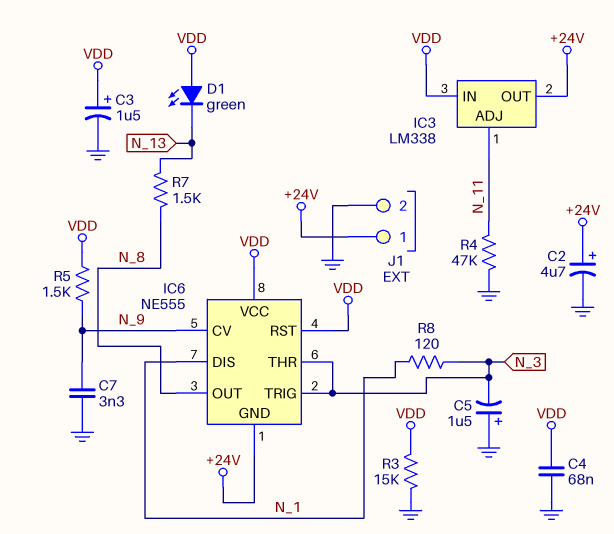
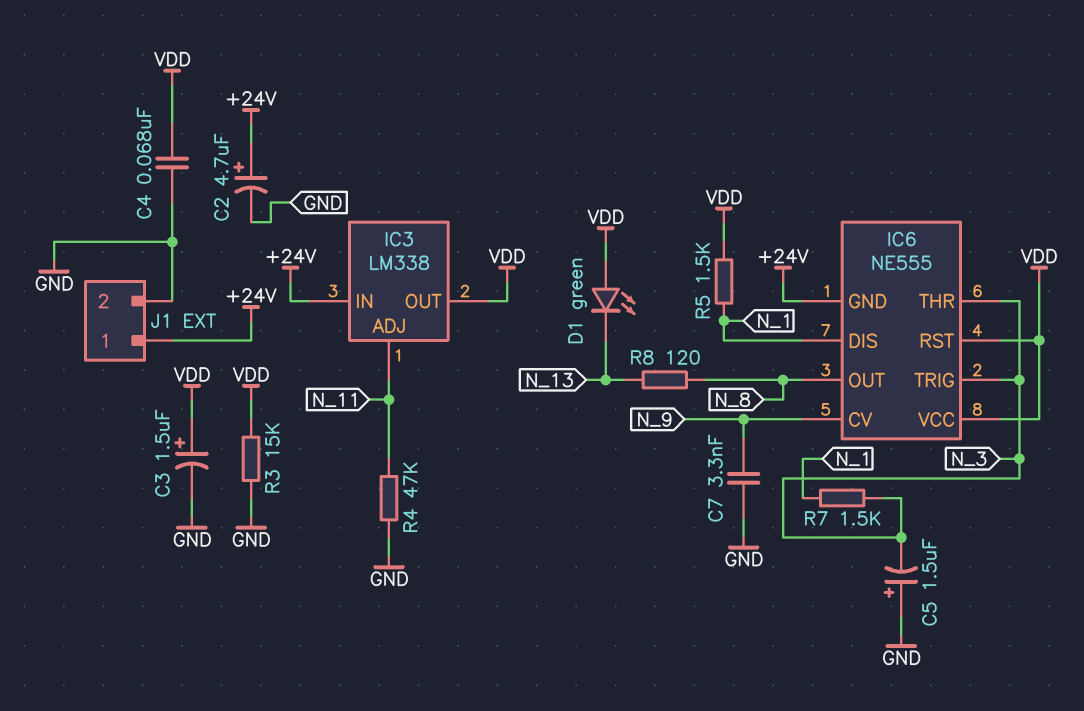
IC3 pin IN: VDD -> +24V
IC3 pin OUT: +24V -> VDD
R5: 1.5k (N_9, VDD) -> 1.5k (N_1, VDD)
R7: 1.5k (N_8, N_13) -> 1.5k (N_1, N_3)
R8: 120 (N_1, N_3) -> 120 (N_8, N_13)

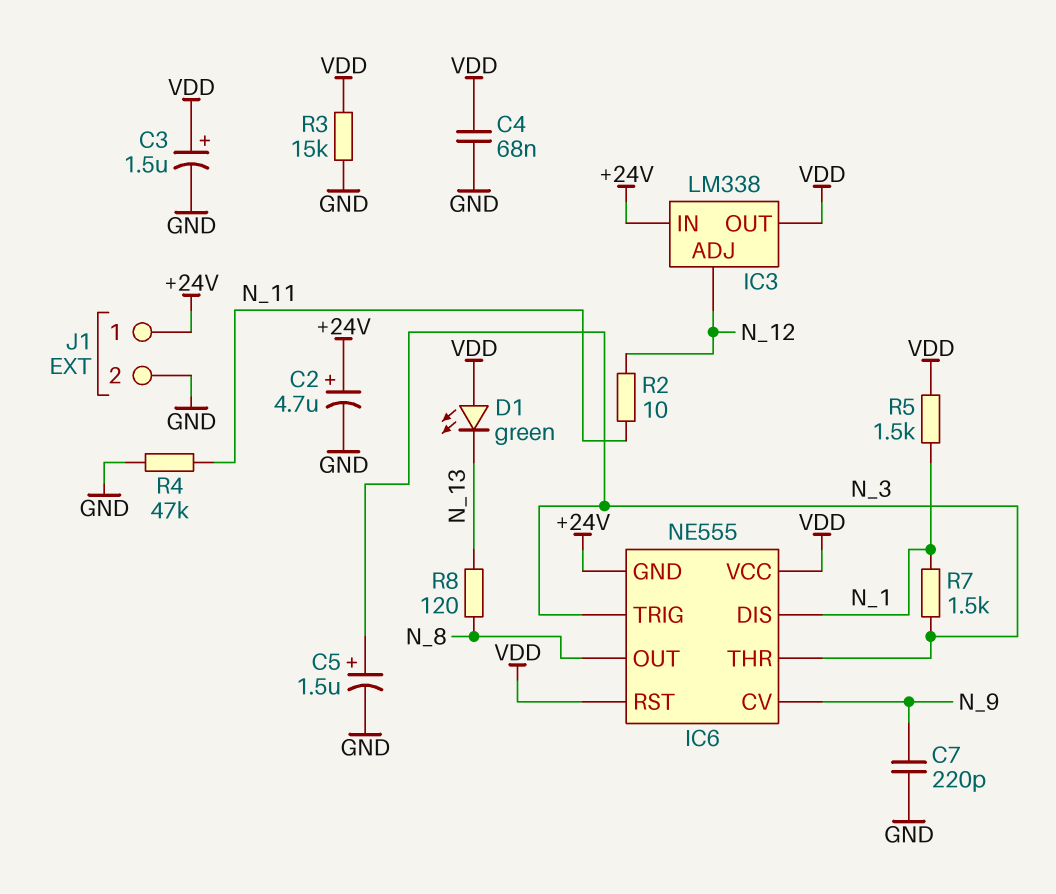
C5: 1.5uF (plus GND, minus N_3) -> 1.5uF (plus N_3, minus GND)
C7: 3.3nF (GND, N_9) -> 220pF (GND, N_9)
IC3 pin ADJ: N_11 -> N_12
R2: none -> 10 (N_11, N_12)

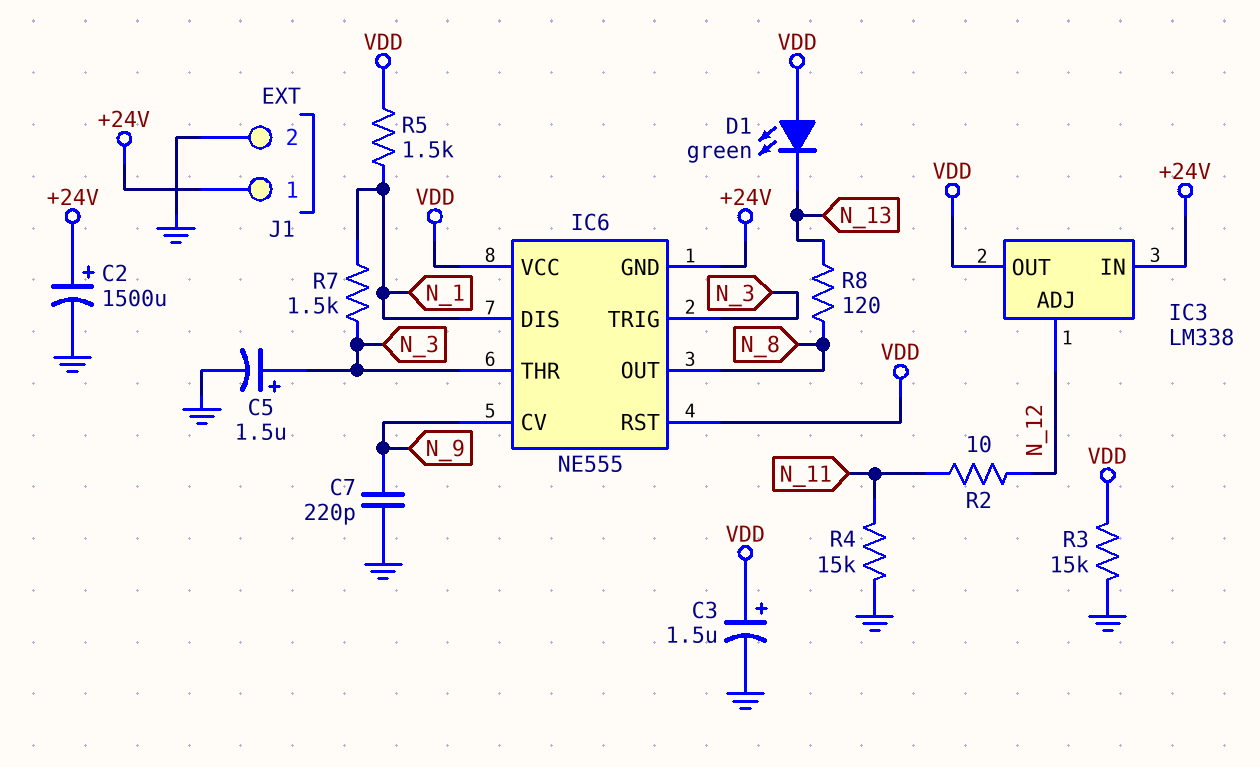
C2: 4.7uF (plus +24V, minus GND) -> 1500uF (plus +24V, minus GND)
C4: 68nF (GND, VDD) -> none
R4: 47k (GND, N_11) -> 15k (GND, N_11)

